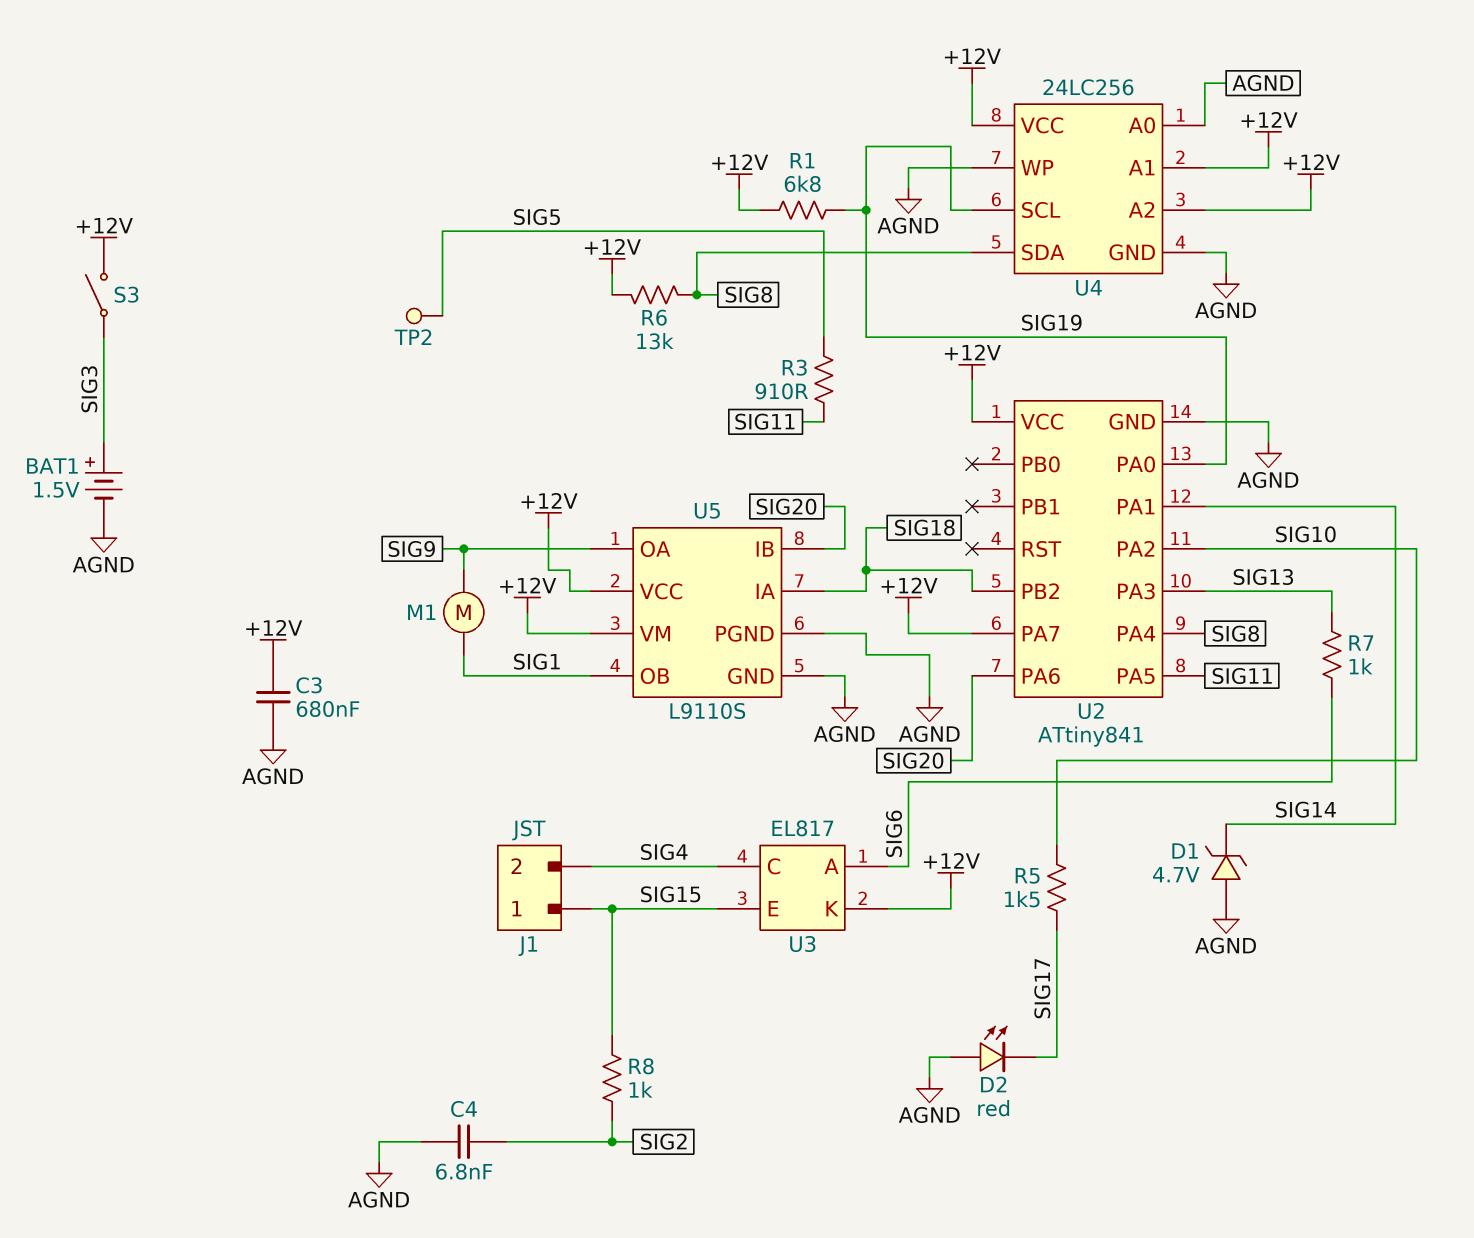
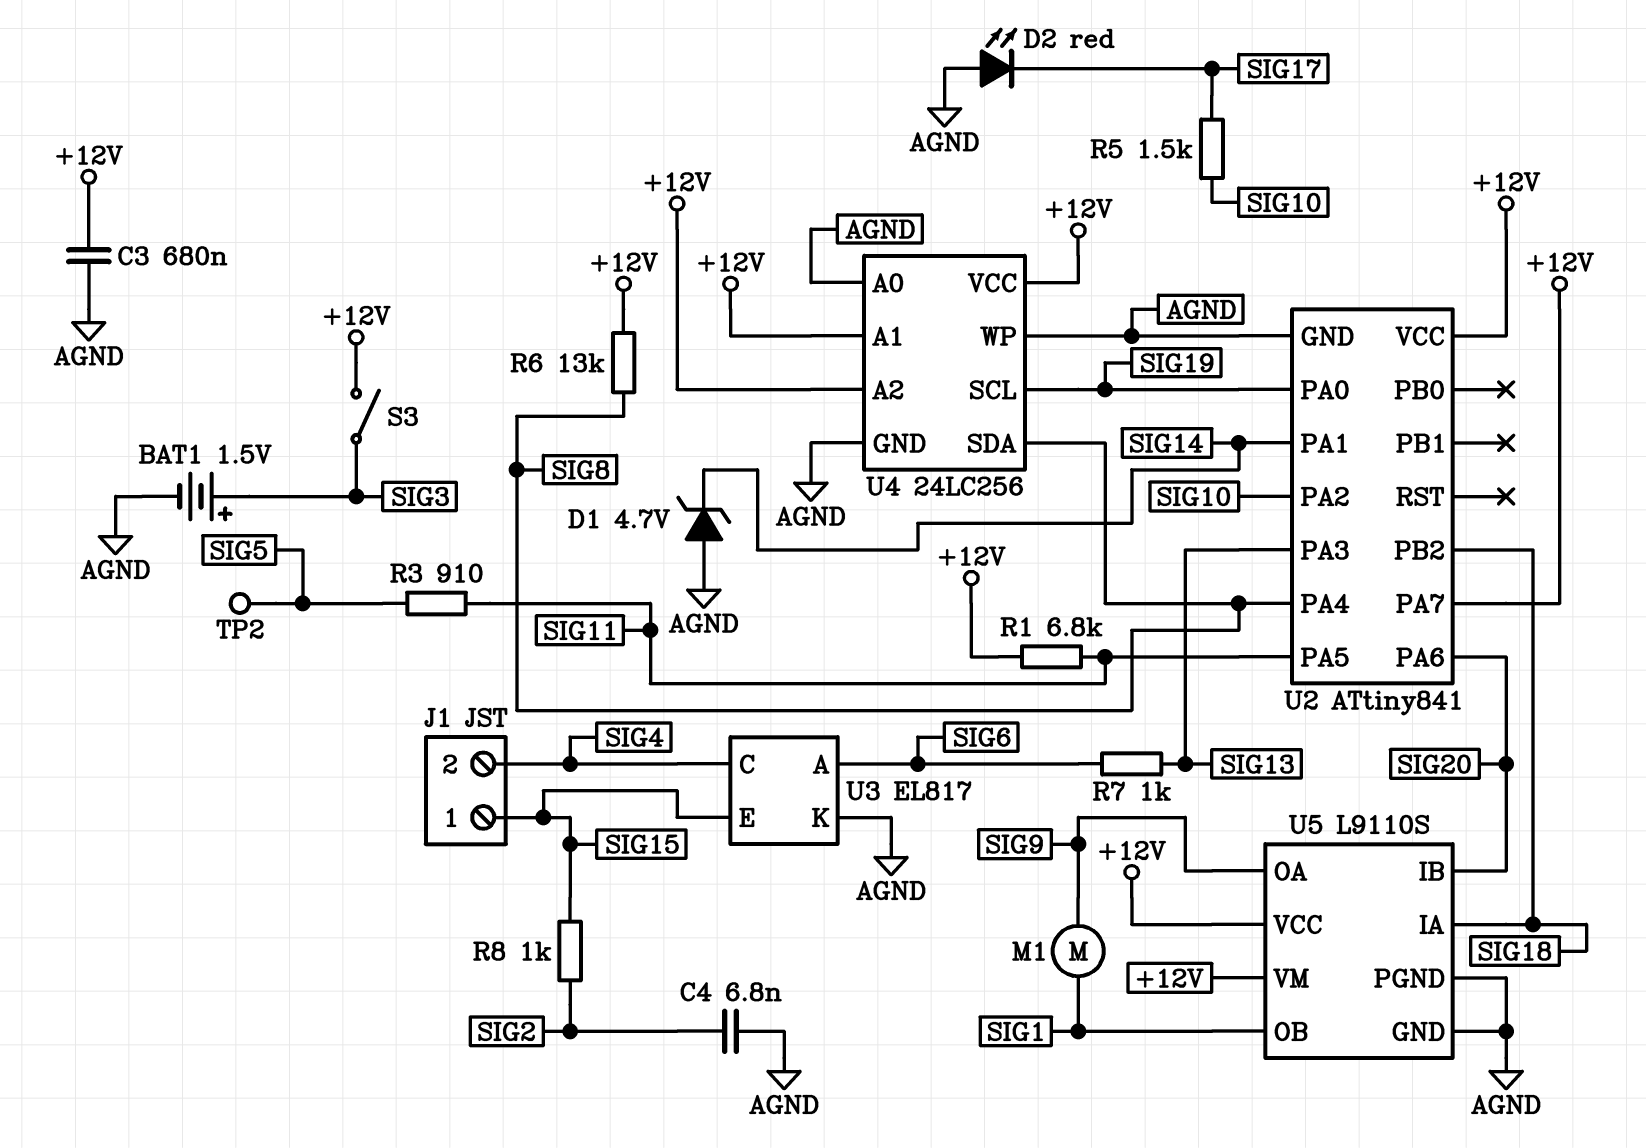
R1: 6.8k (+12V, SIG19) -> 6.8k (+12V, SIG11)
U3 pin K: +12V -> AGND

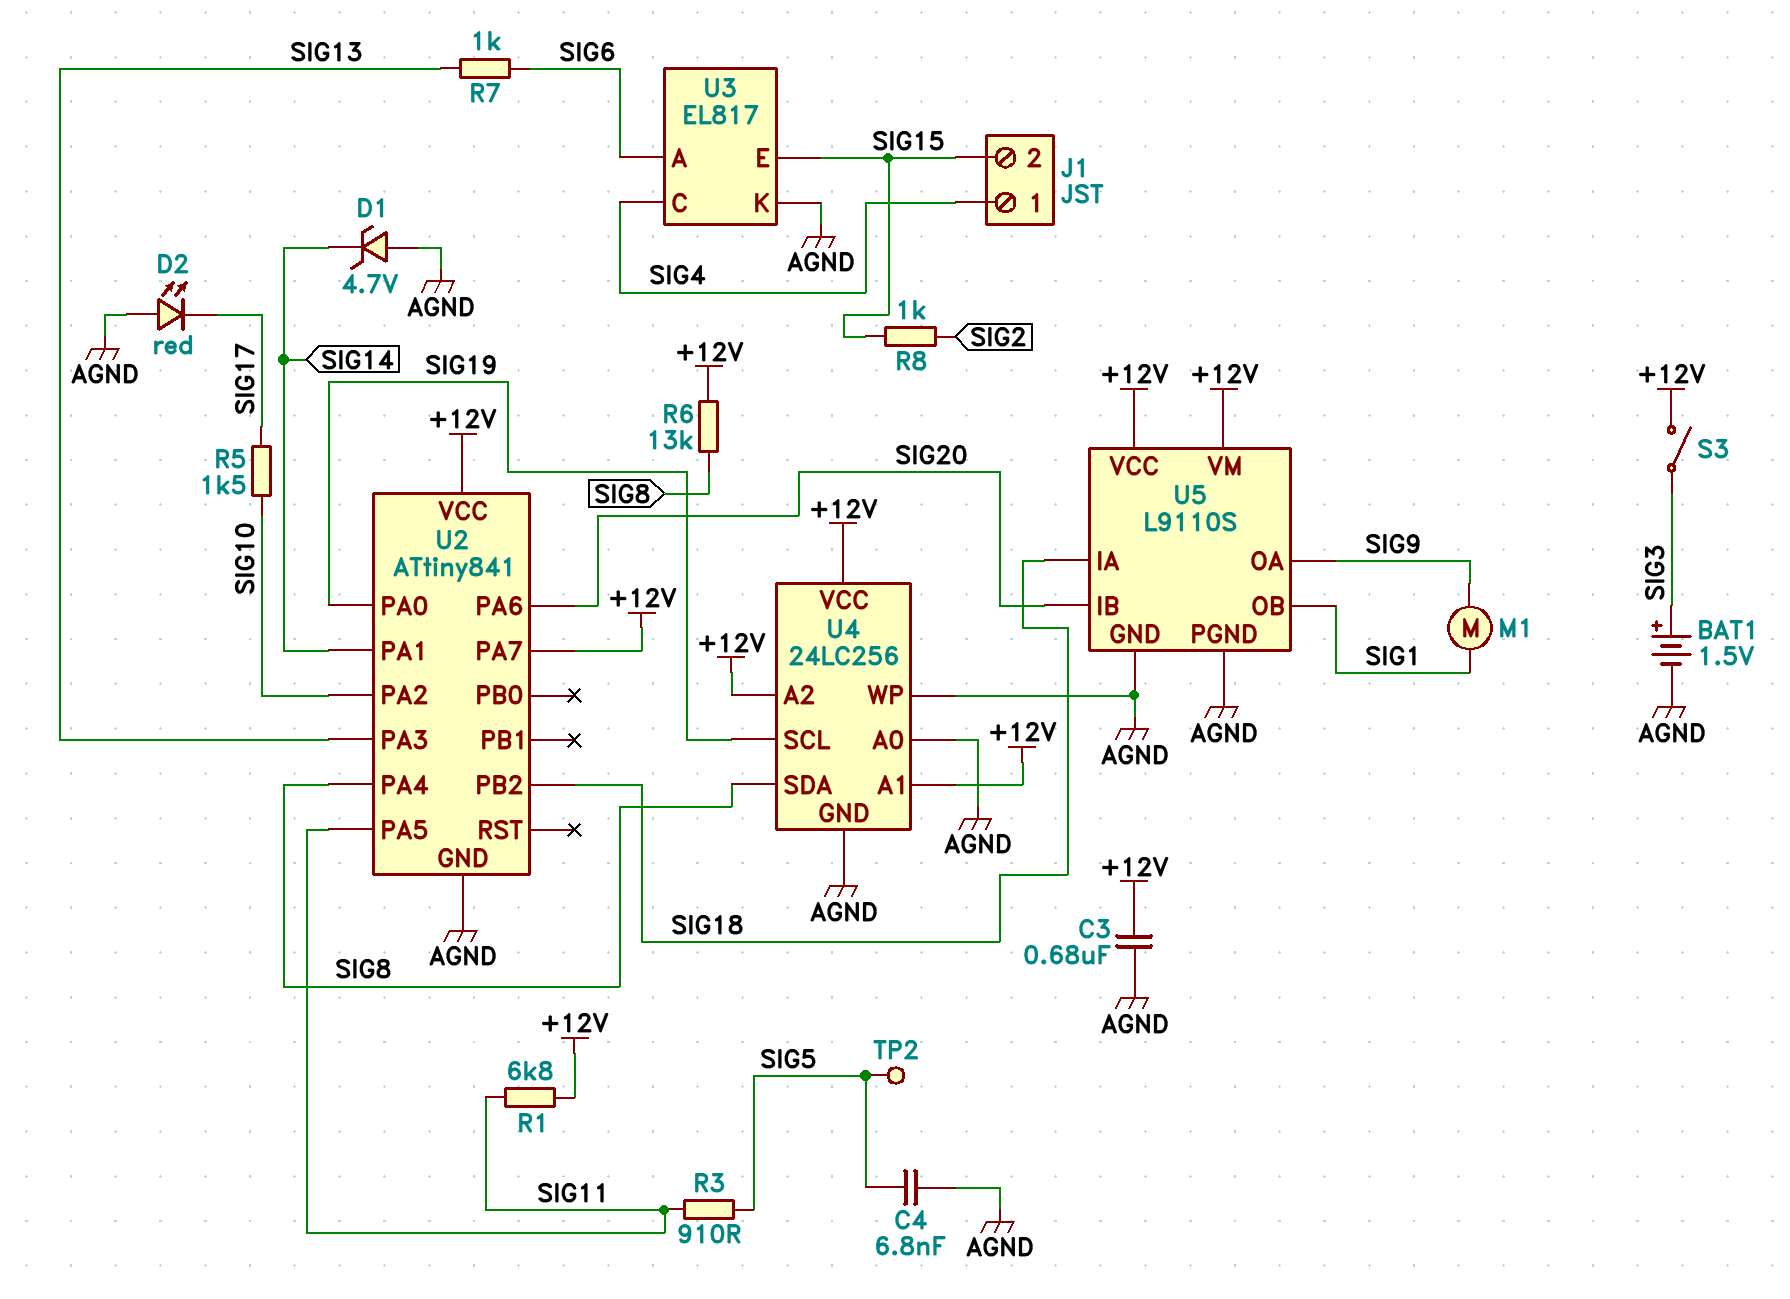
C4: 6.8nF (AGND, SIG2) -> 6.8nF (AGND, SIG5)
J1 pin 1: SIG15 -> SIG4
J1 pin 2: SIG4 -> SIG15

